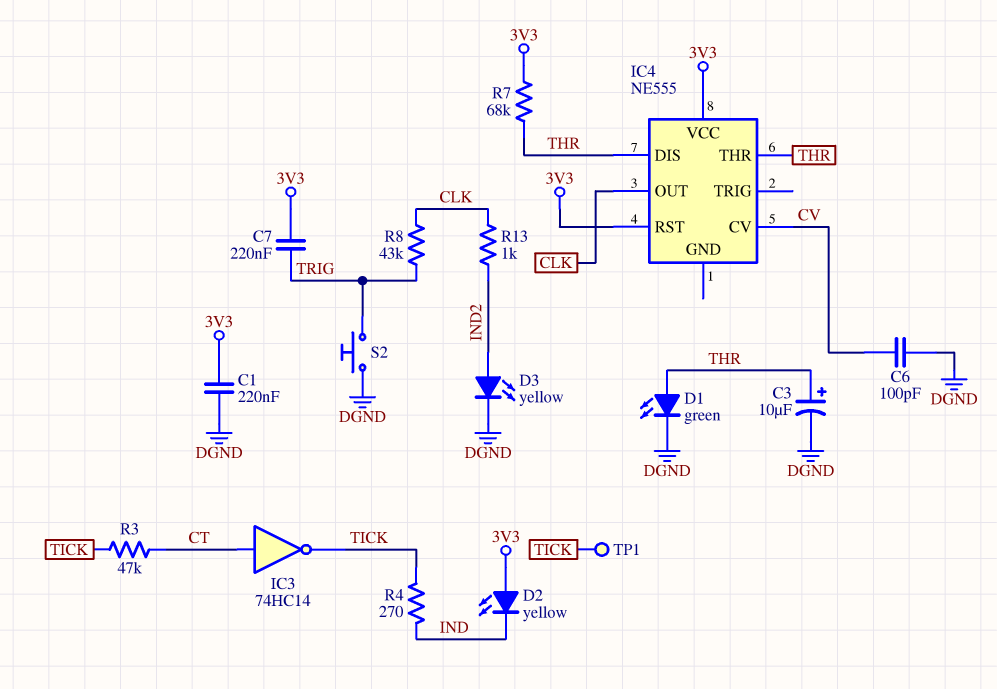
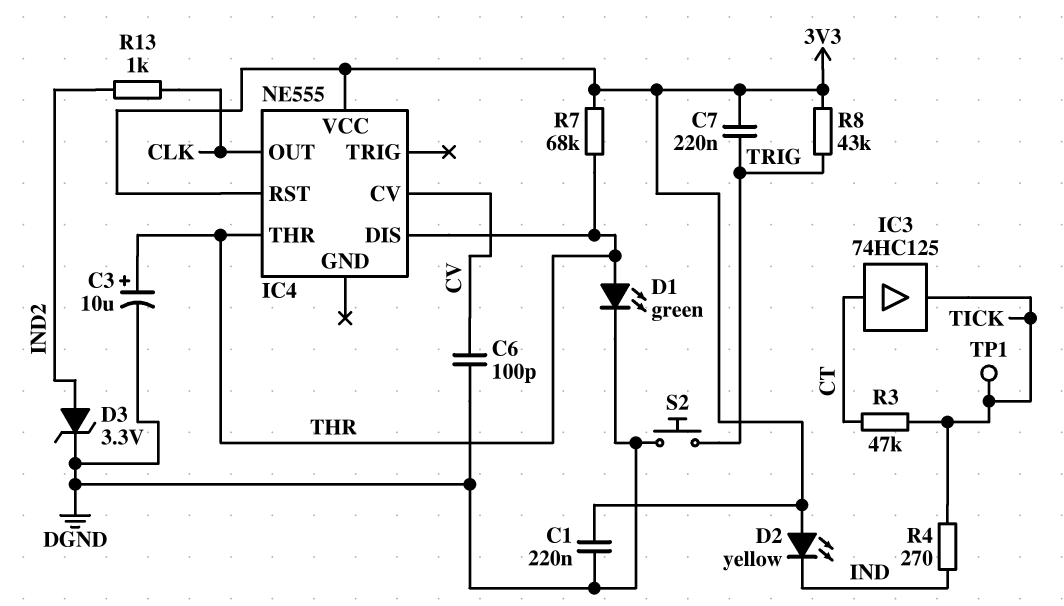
D3: LED yellow (A IND2, K DGND) -> zener 3.3V (A IND2, K DGND)
IC3: NOT 74HC14 (in CT, out TICK) -> buffer 74HC125 (in CT, out TICK)
R8: 43k (CLK, TRIG) -> 43k (3V3, TRIG)

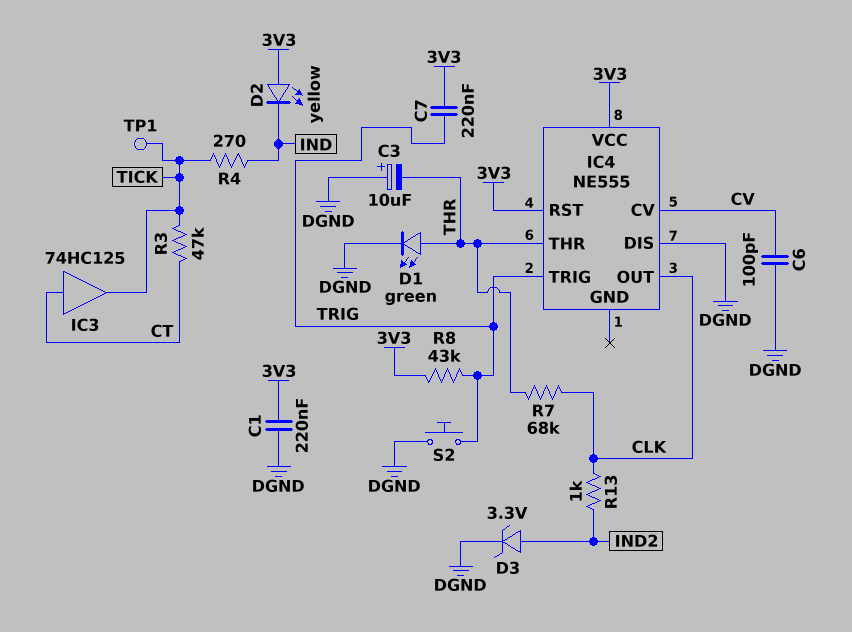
C3: 10uF (plus THR, minus DGND) -> 10uF (plus DGND, minus THR)
IC4 pin DIS: THR -> DGND
IC4 pin TRIG: none -> TRIG
R7: 68k (3V3, THR) -> 68k (CLK, THR)

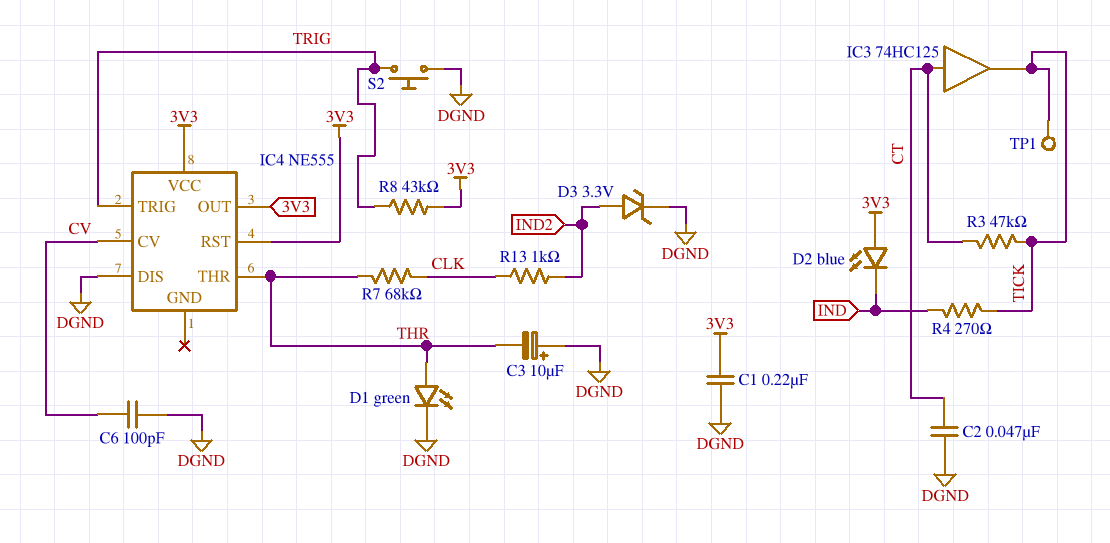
C2: none -> 47nF (CT, DGND)
C7: 220nF (3V3, TRIG) -> none
D2: LED yellow (A 3V3, K IND) -> LED blue (A 3V3, K IND)
IC4 pin OUT: CLK -> 3V3

